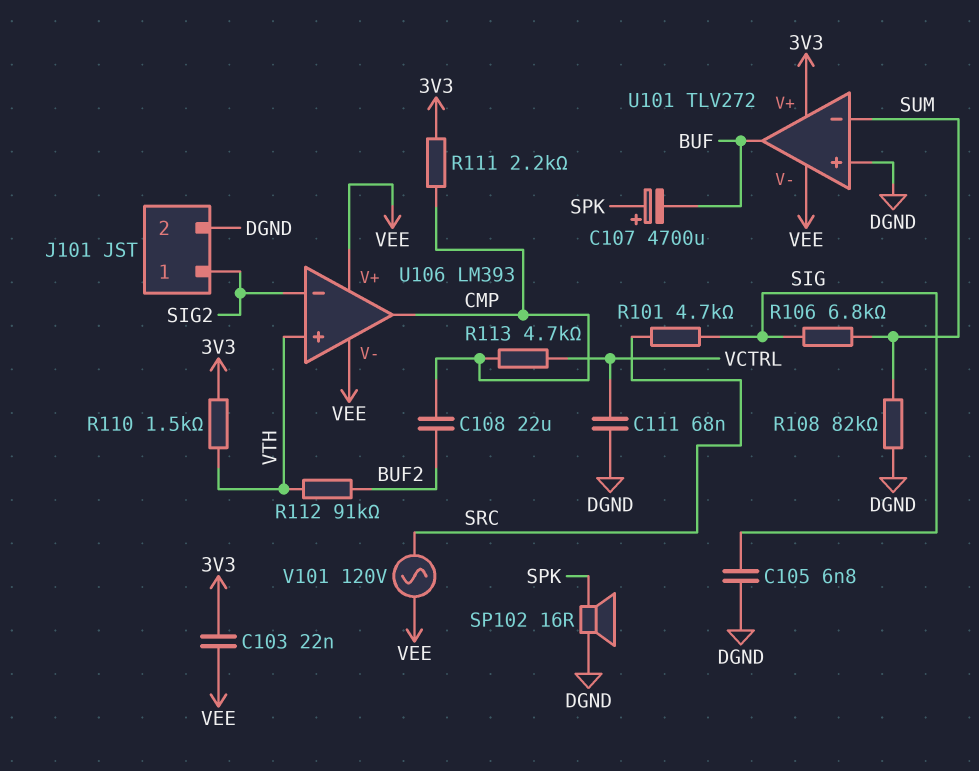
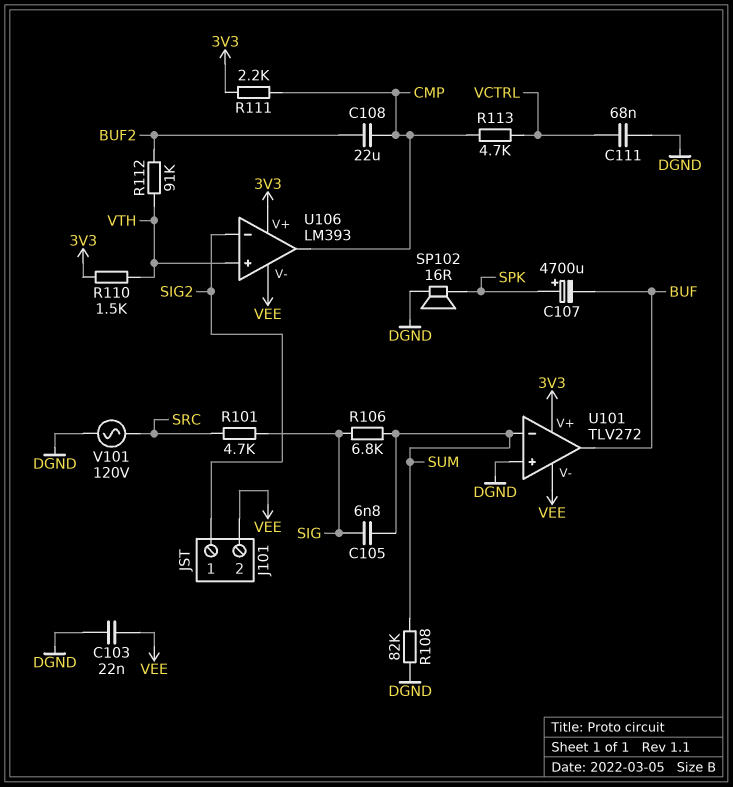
C103: 22nF (3V3, VEE) -> 22nF (DGND, VEE)
C105: 6.8nF (DGND, SIG) -> 6.8nF (SIG, SUM)
J101 pin 2: DGND -> VEE
U106 pin V+: VEE -> 3V3
V101: AC 120V (SRC, VEE) -> AC 120V (DGND, SRC)

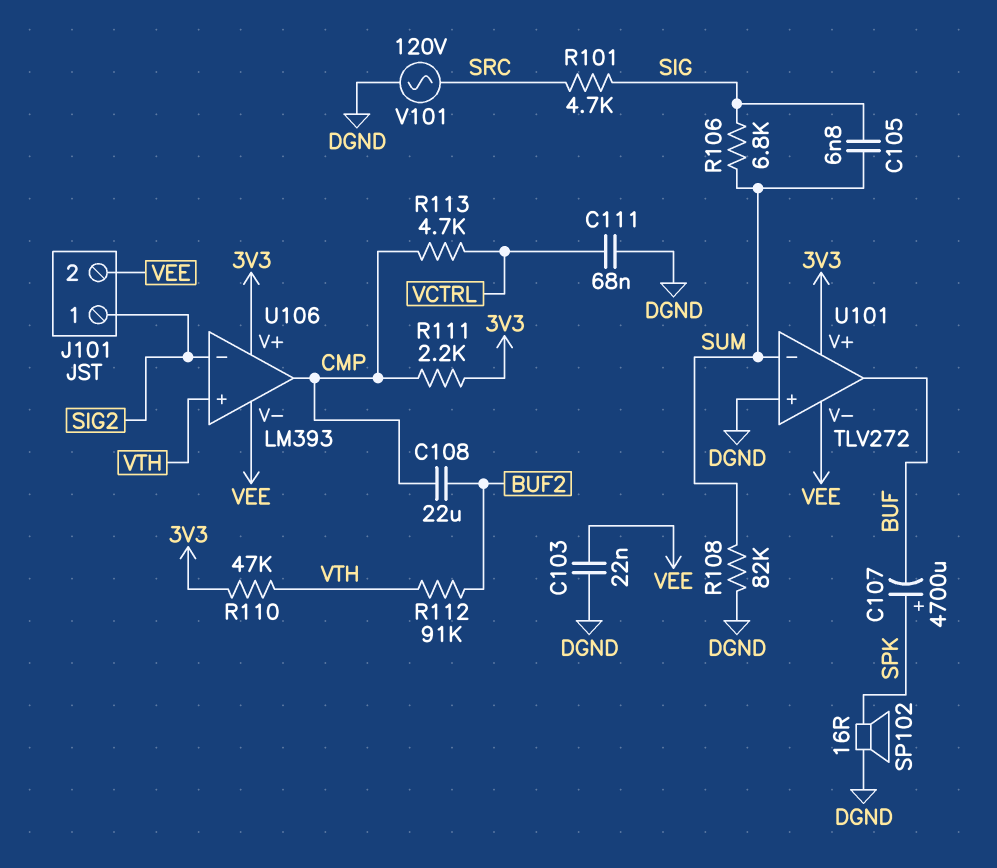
R110: 1.5k (3V3, VTH) -> 47k (3V3, VTH)

